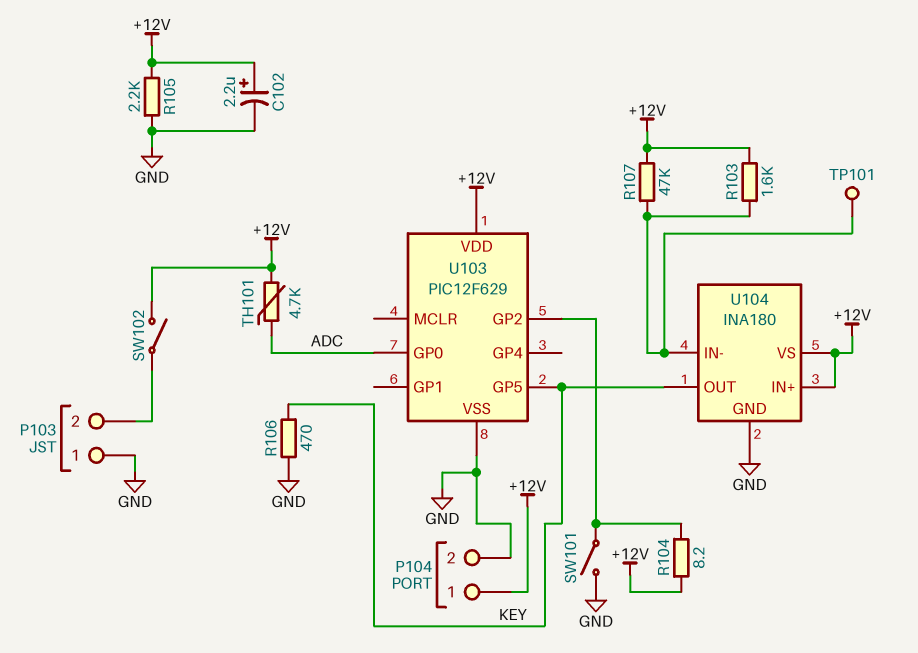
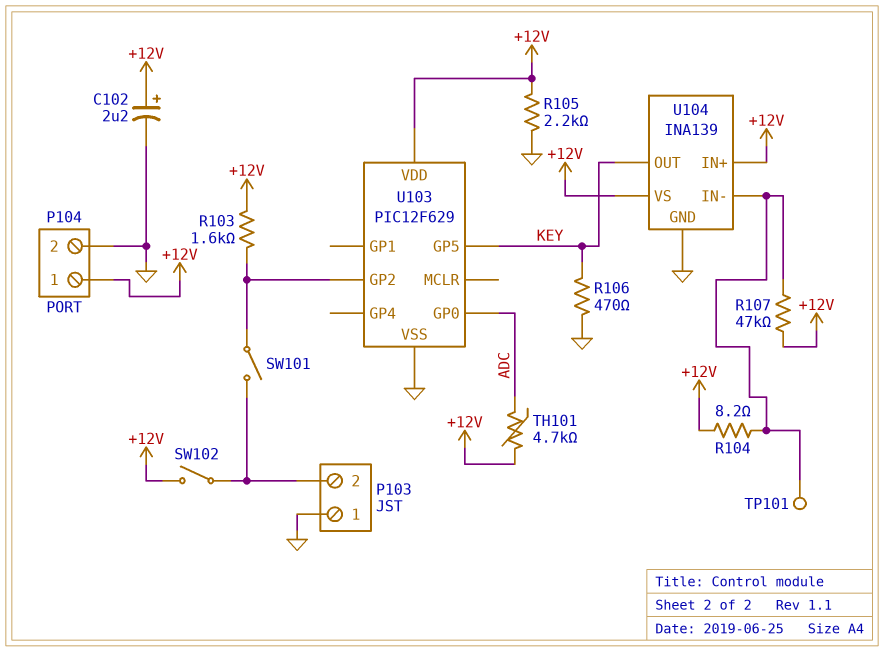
R103: 1.6k (+12V, U104/IN-) -> 1.6k (+12V, U103/GP2)
R104: 8.2 (+12V, U103/GP2) -> 8.2 (+12V, U104/IN-)
SW101: switch (GND, U103/GP2) -> switch (P103/2, U103/GP2)
U104: INA180 -> INA139

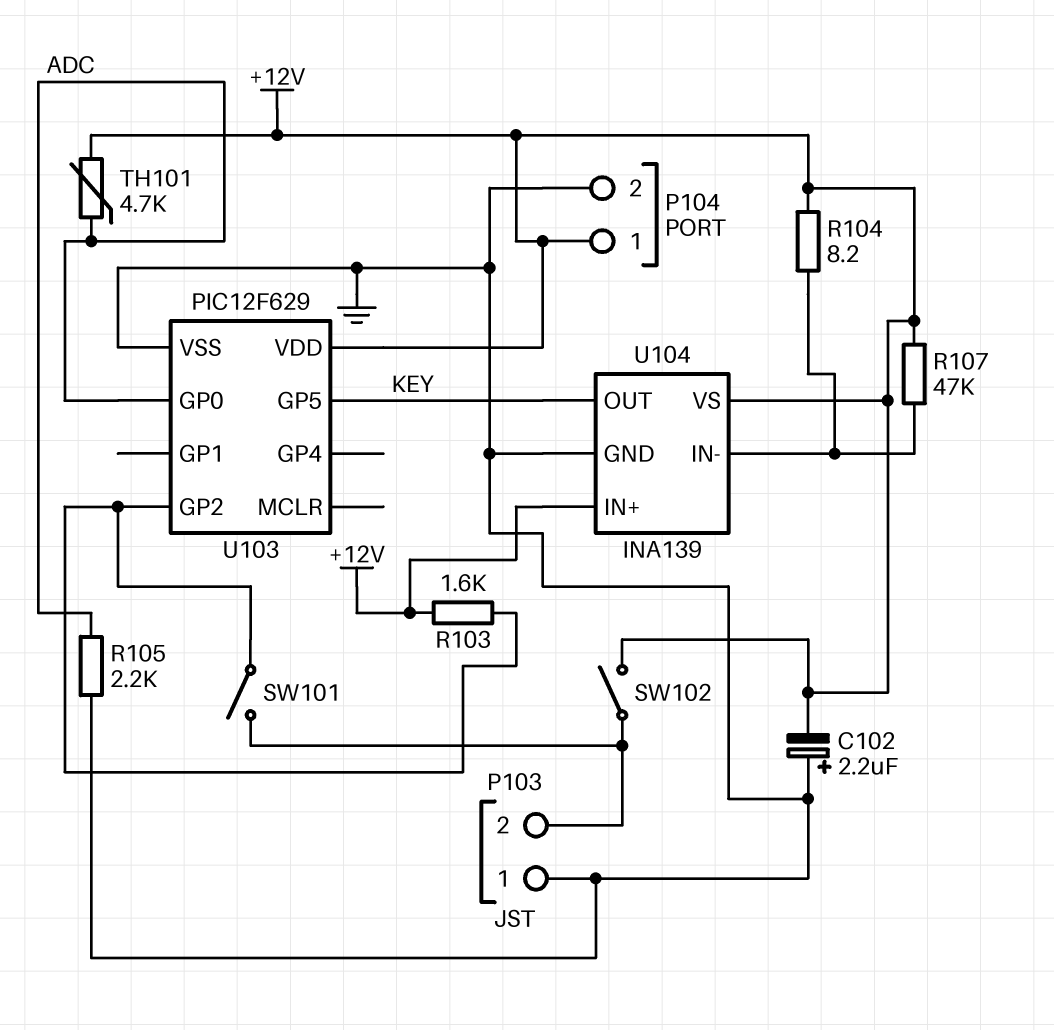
C102: 2.2uF (plus +12V, minus GND) -> 2.2uF (plus GND, minus +12V)
R105: 2.2k (+12V, GND) -> 2.2k (ADC, GND)
R106: 470 (GND, KEY) -> none
TP101: test point (U104/IN-) -> none

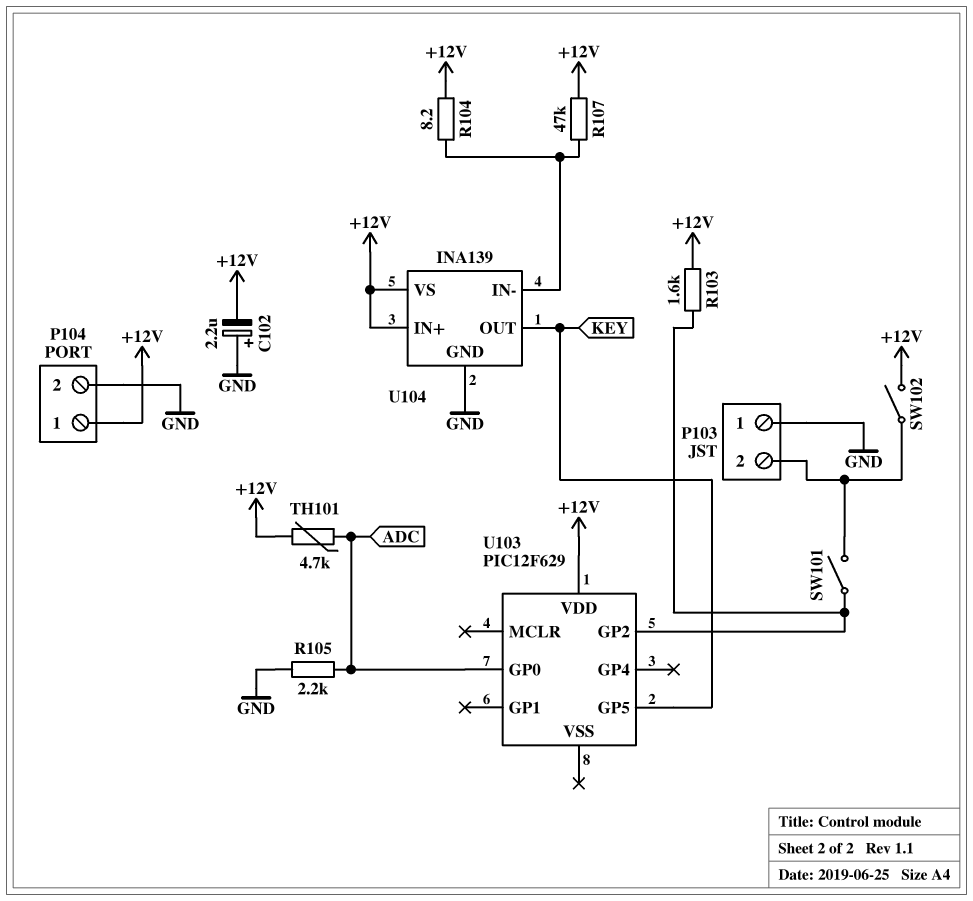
U103 pin VSS: GND -> none

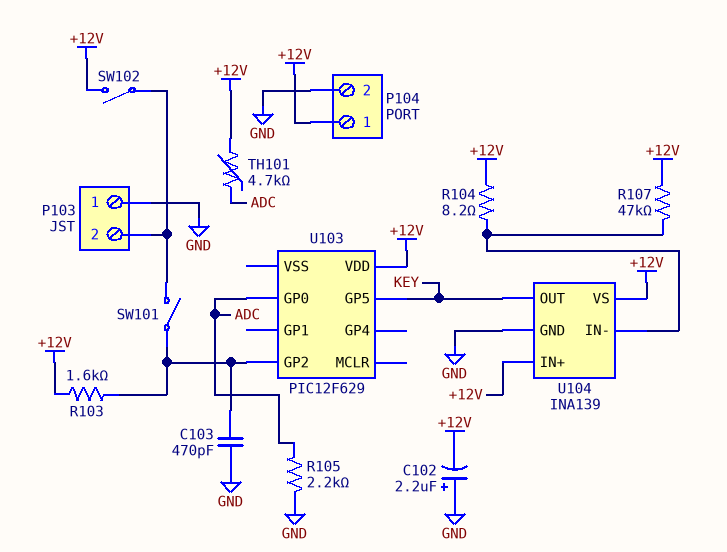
C103: none -> 470pF (GND, U103/GP2)

